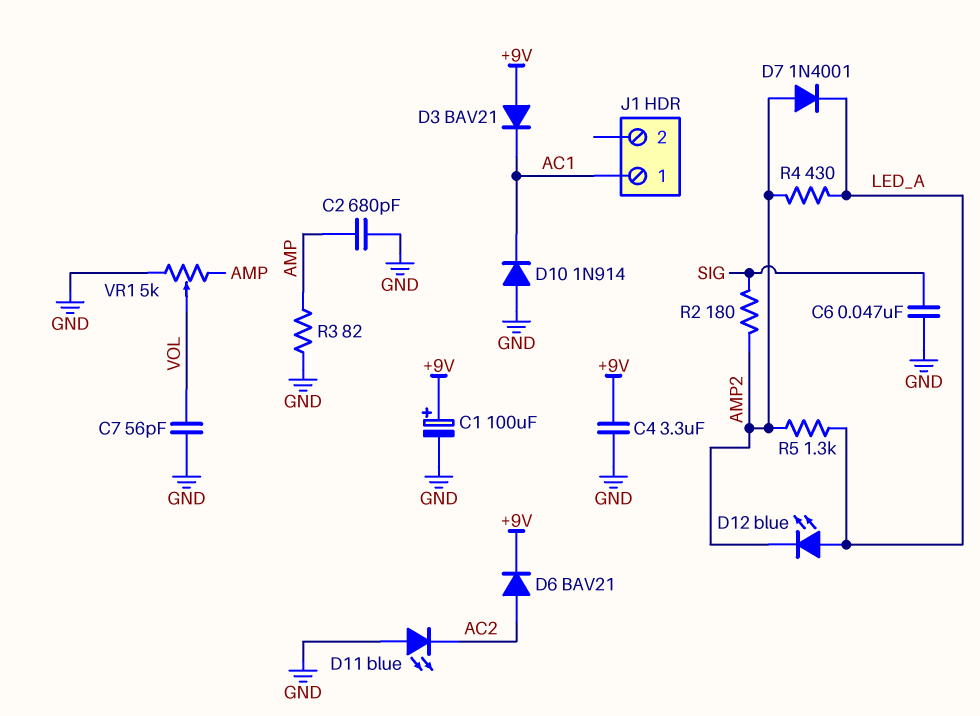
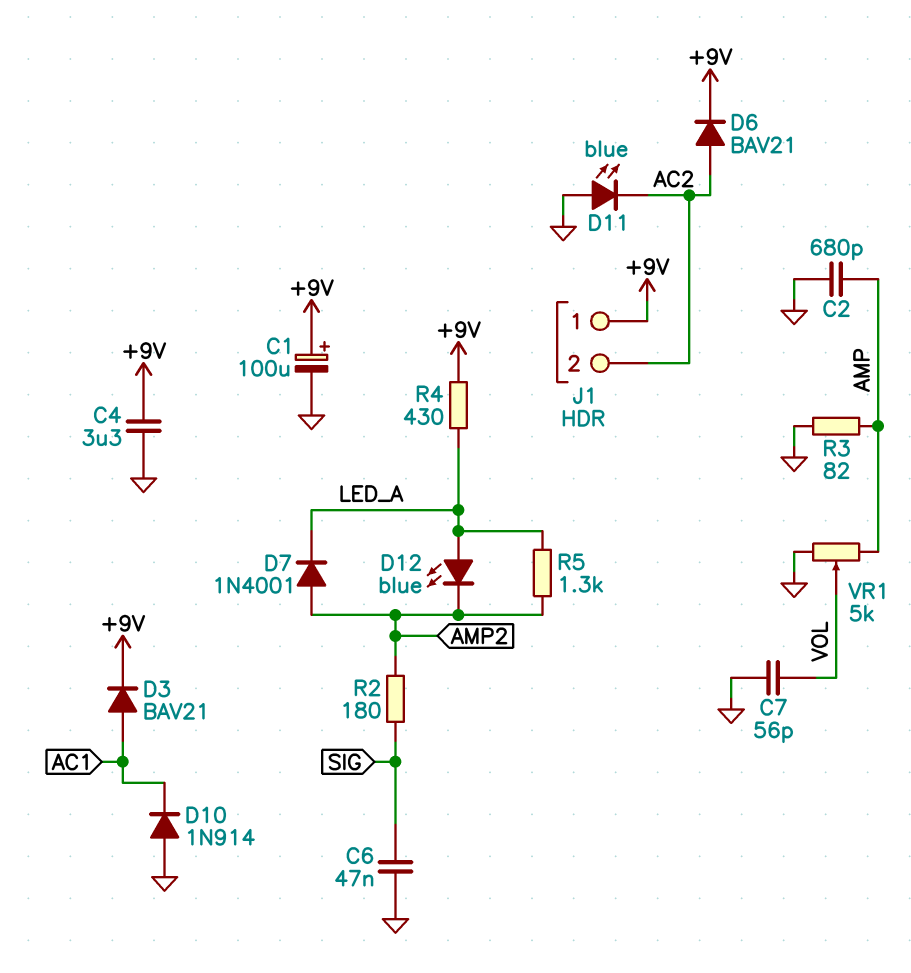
D3: diode BAV21 (A +9V, K AC1) -> diode BAV21 (A AC1, K +9V)
J1 pin 1: AC1 -> +9V
J1 pin 2: none -> AC2
R4: 430 (AMP2, LED_A) -> 430 (+9V, LED_A)

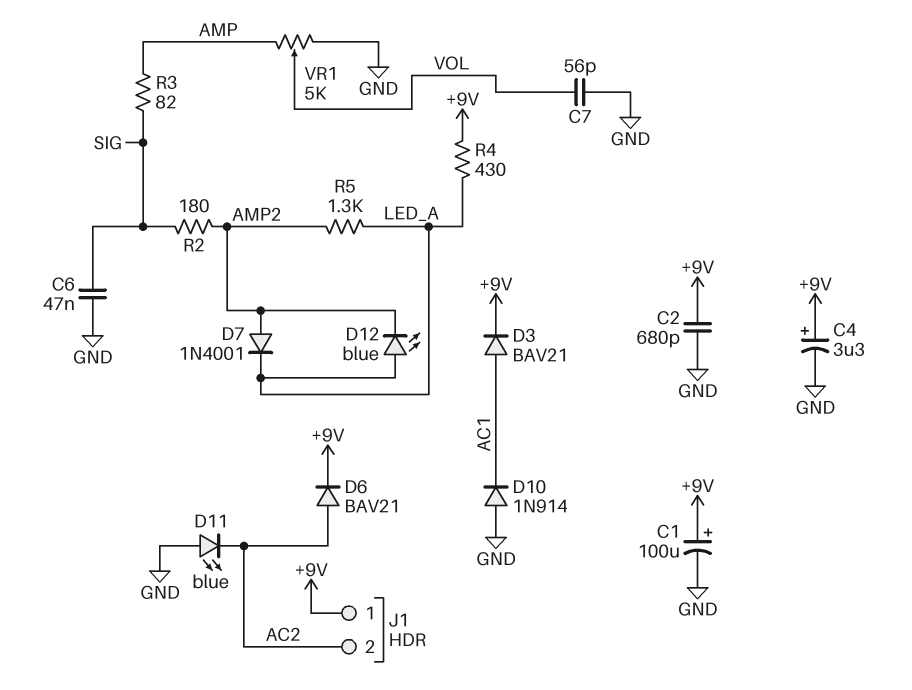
C2: 680pF (AMP, GND) -> 680pF (+9V, GND)
C4: 3.3uF (+9V, GND) -> 3.3uF (plus +9V, minus GND)
R3: 82 (AMP, GND) -> 82 (AMP, SIG)

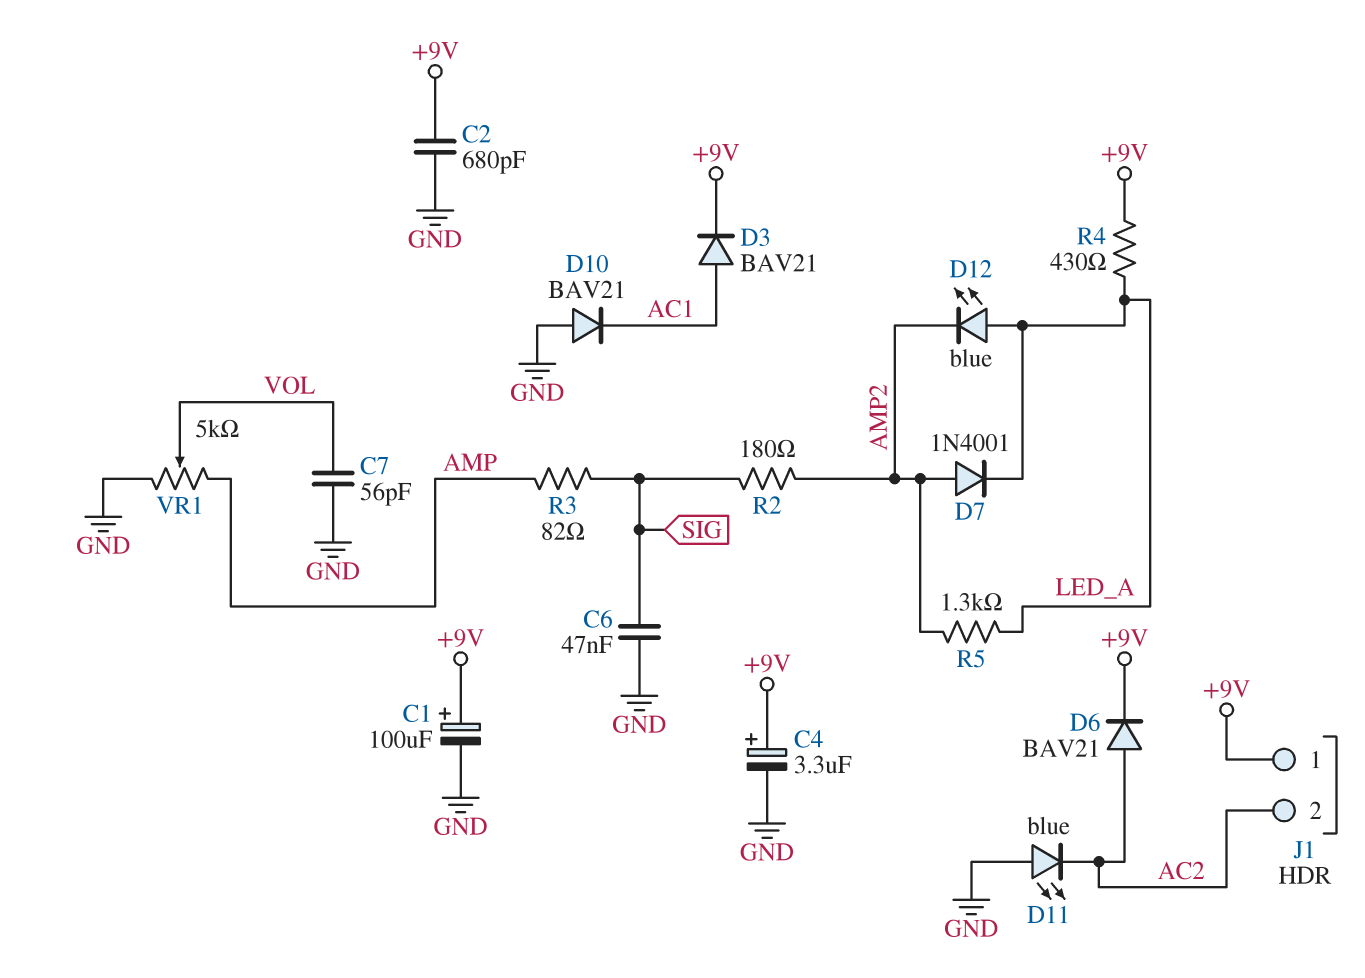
D10: diode 1N914 (A GND, K AC1) -> diode BAV21 (A GND, K AC1)

